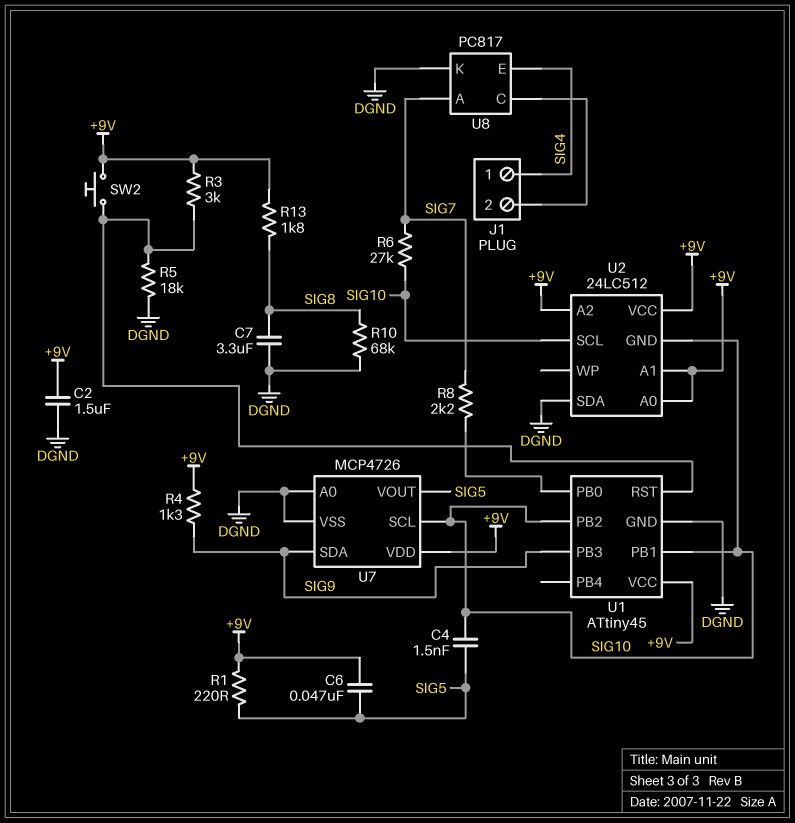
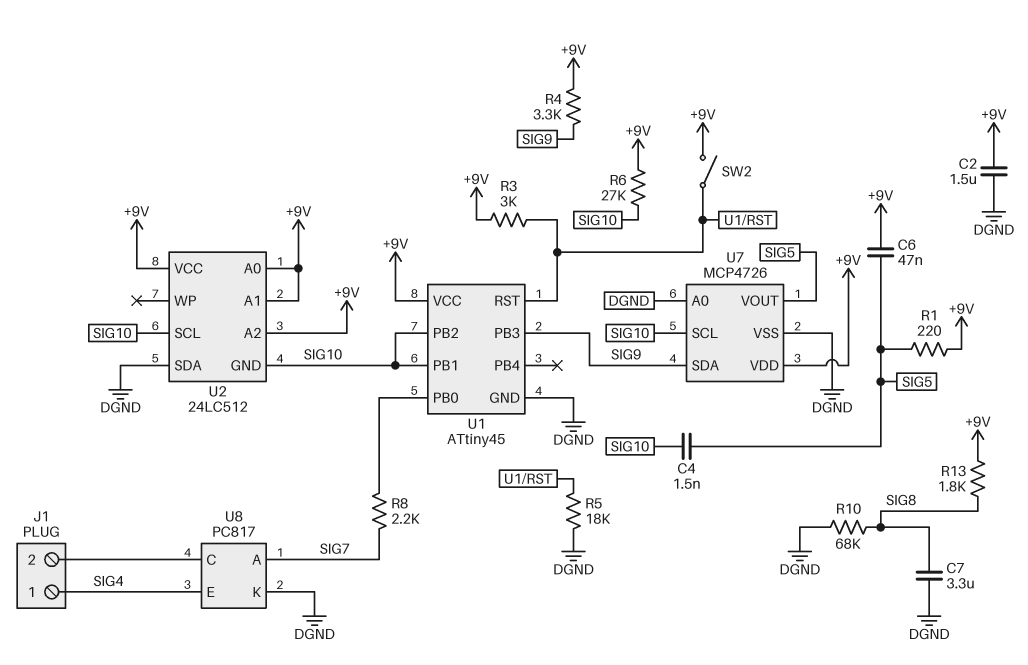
R4: 1.3k (+9V, SIG9) -> 3.3k (+9V, SIG9)
R6: 27k (SIG7, SIG10) -> 27k (+9V, SIG10)
SW2: button (+9V, U1/RST) -> switch (+9V, U1/RST)

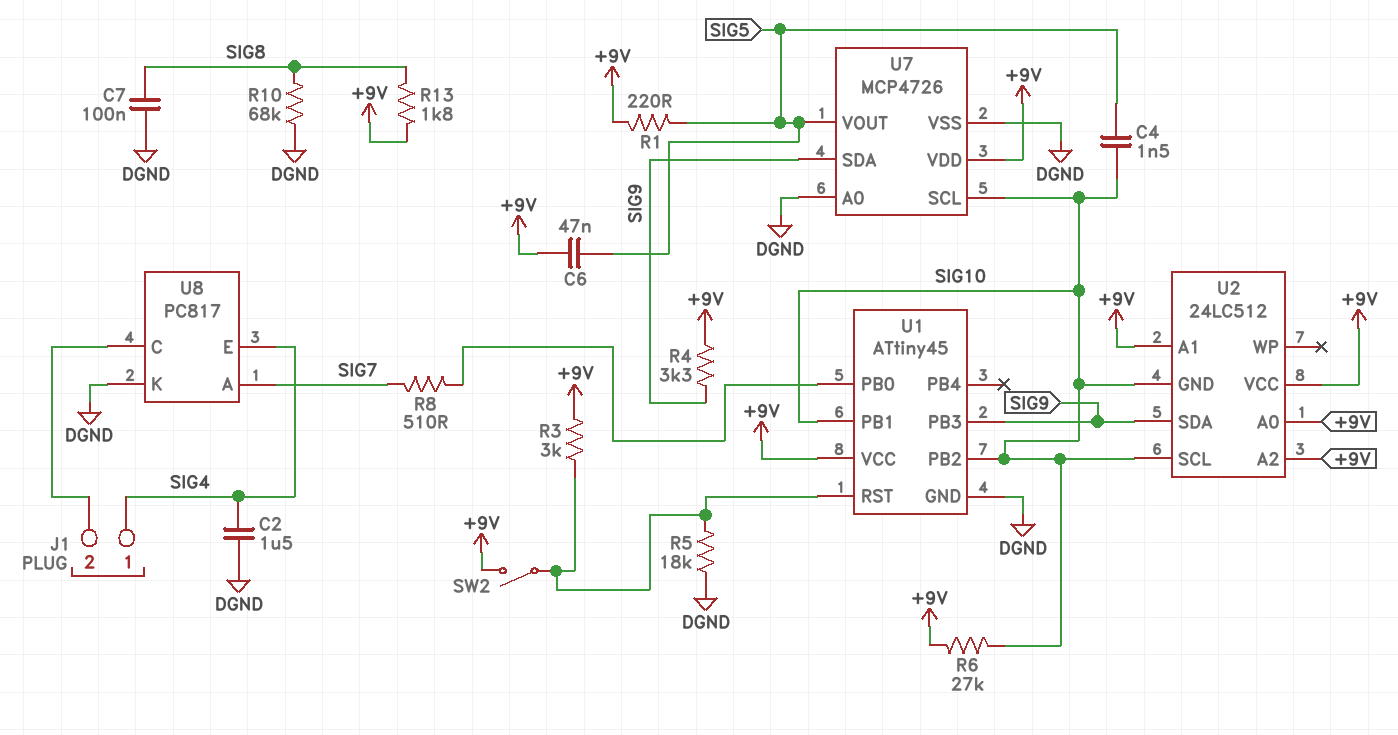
C2: 1.5uF (+9V, DGND) -> 1.5uF (DGND, SIG4)
C7: 3.3uF (DGND, SIG8) -> 100nF (DGND, SIG8)
R8: 2.2k (SIG7, U1/PB0) -> 510 (SIG7, U1/PB0)
U2 pin SDA: DGND -> SIG9

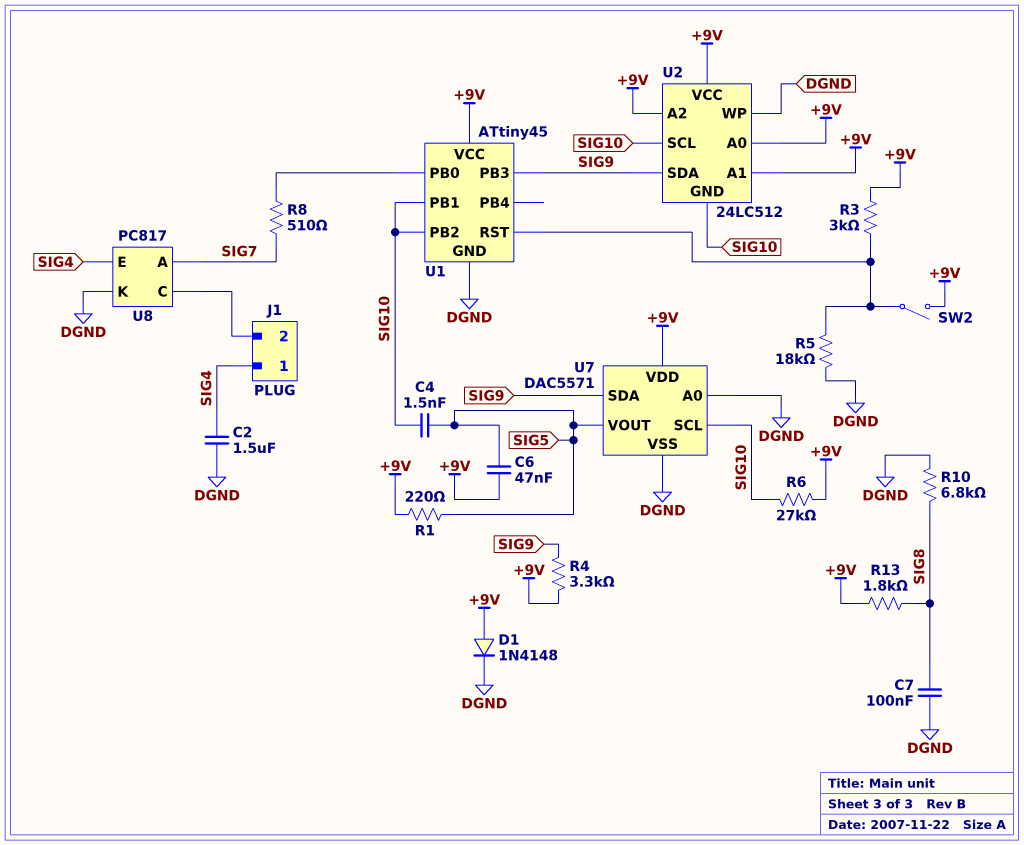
D1: none -> diode 1N4148 (A +9V, K DGND)
R10: 68k (DGND, SIG8) -> 6.8k (DGND, SIG8)
U2 pin WP: none -> DGND
U7: MCP4726 -> DAC5571

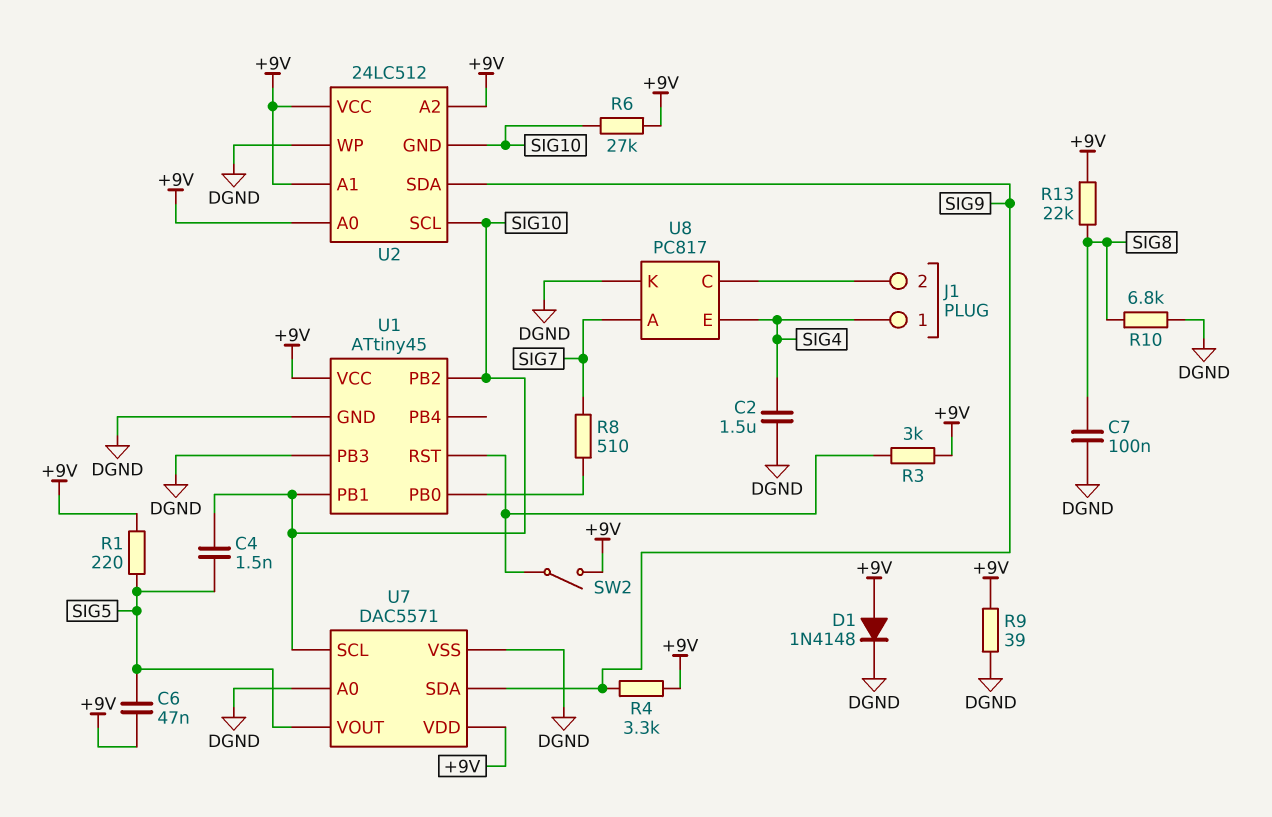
R5: 18k (DGND, U1/RST) -> none
R9: none -> 39 (+9V, DGND)
R13: 1.8k (+9V, SIG8) -> 22k (+9V, SIG8)
U1 pin PB3: SIG9 -> DGND

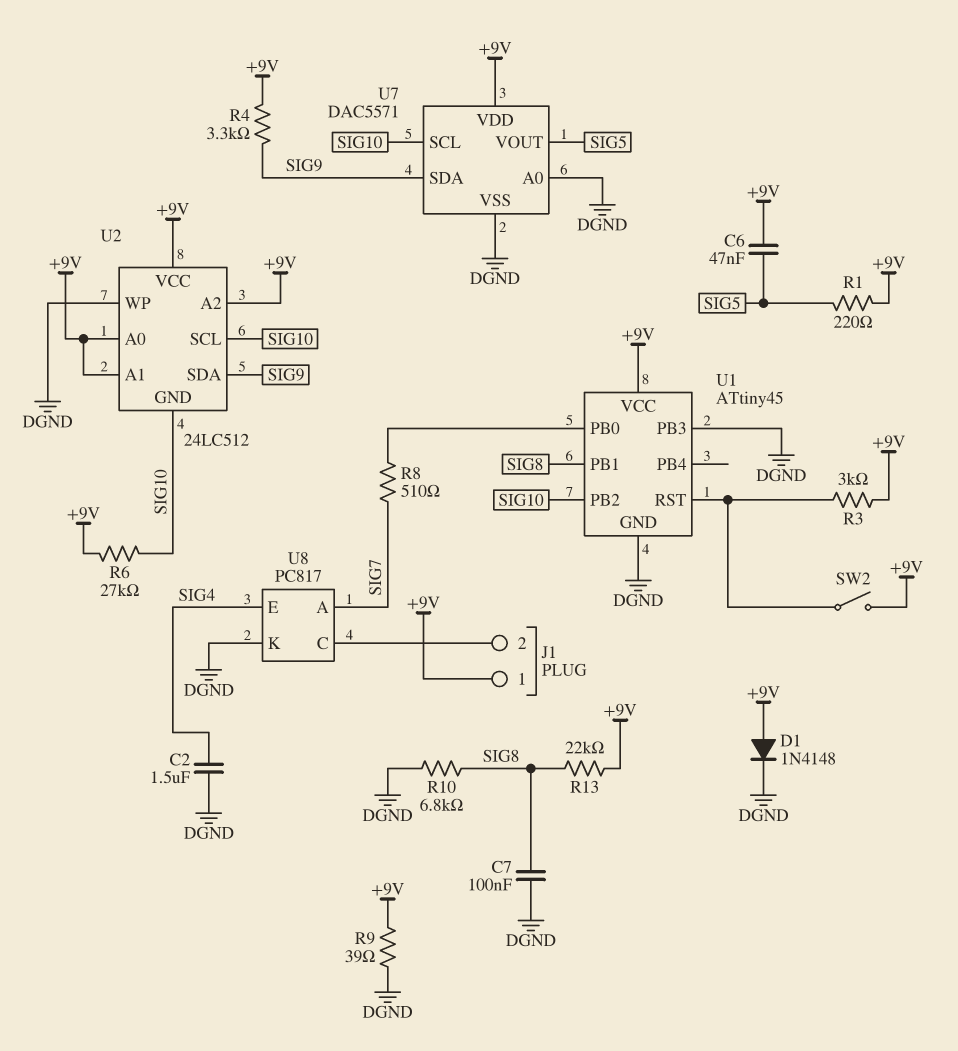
C4: 1.5nF (SIG5, SIG10) -> none
J1 pin 1: SIG4 -> +9V
U1 pin PB1: SIG10 -> SIG8

